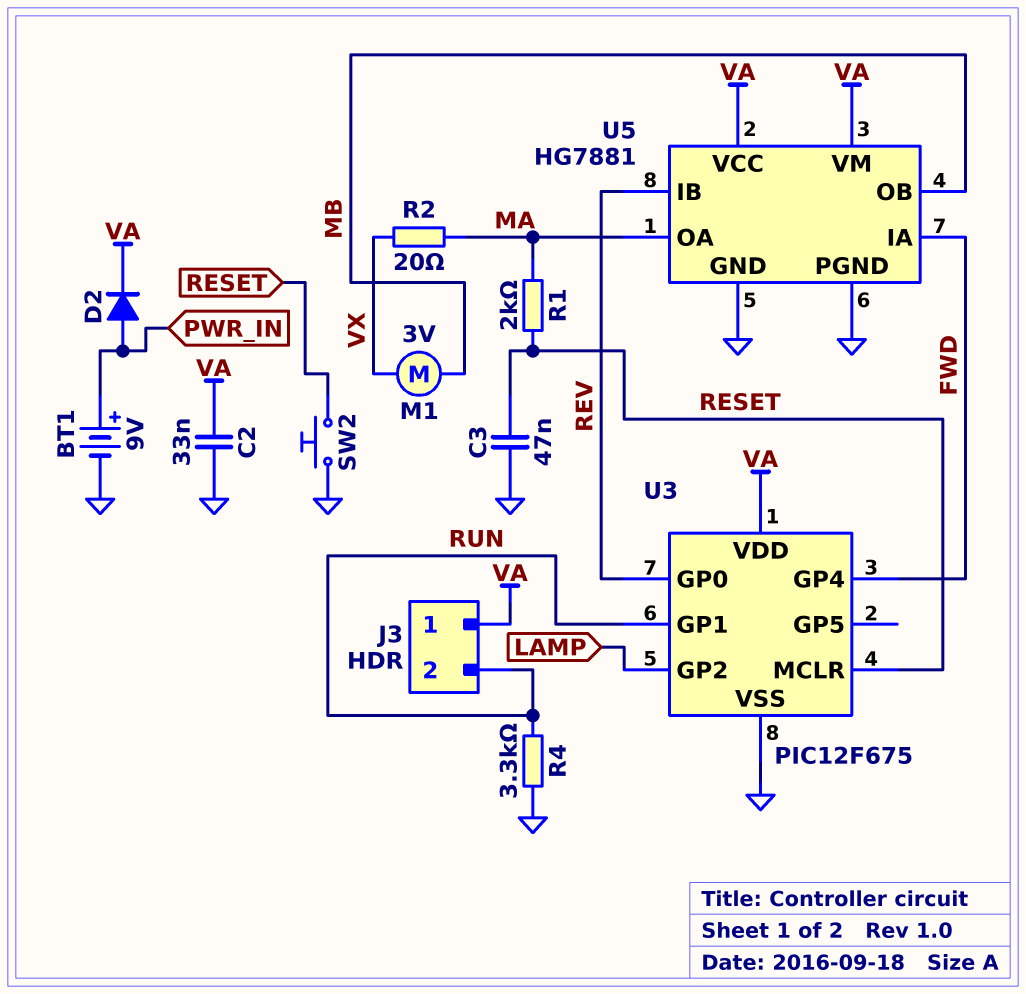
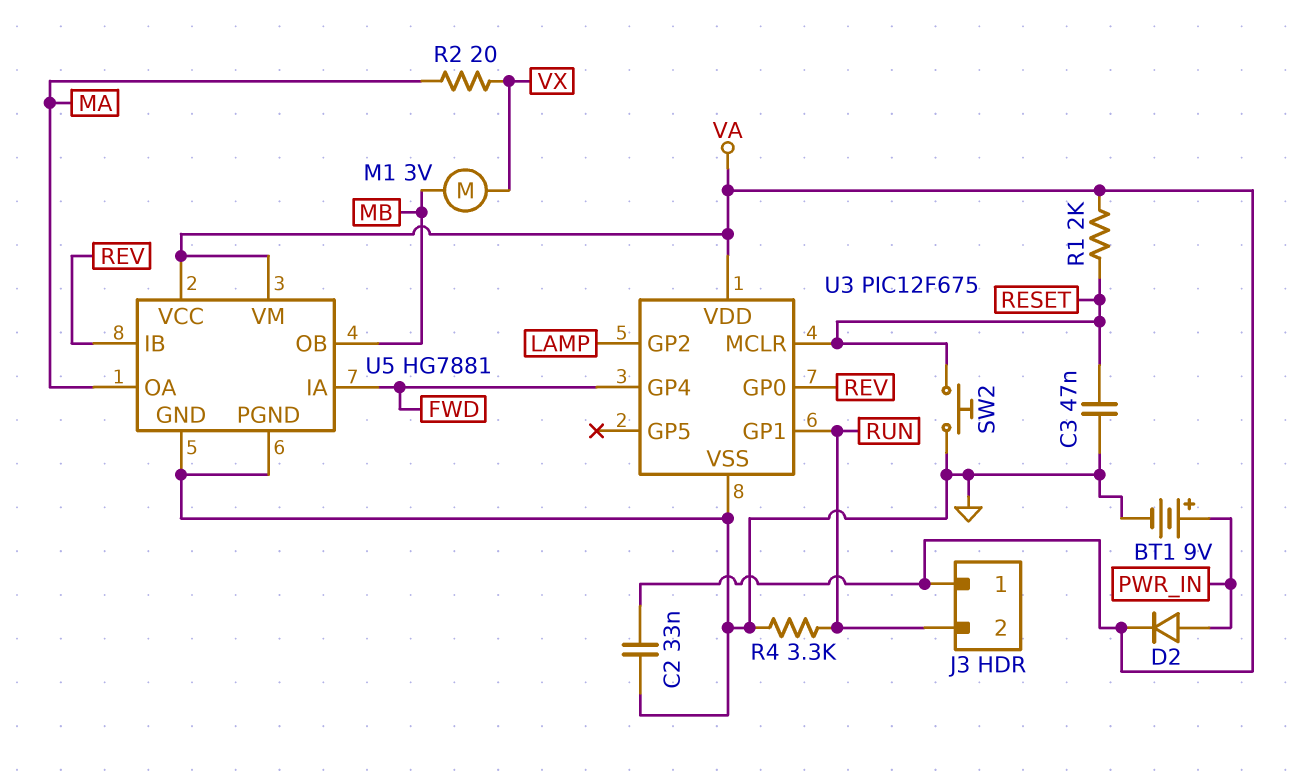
R1: 2k (MA, RESET) -> 2k (RESET, VA)

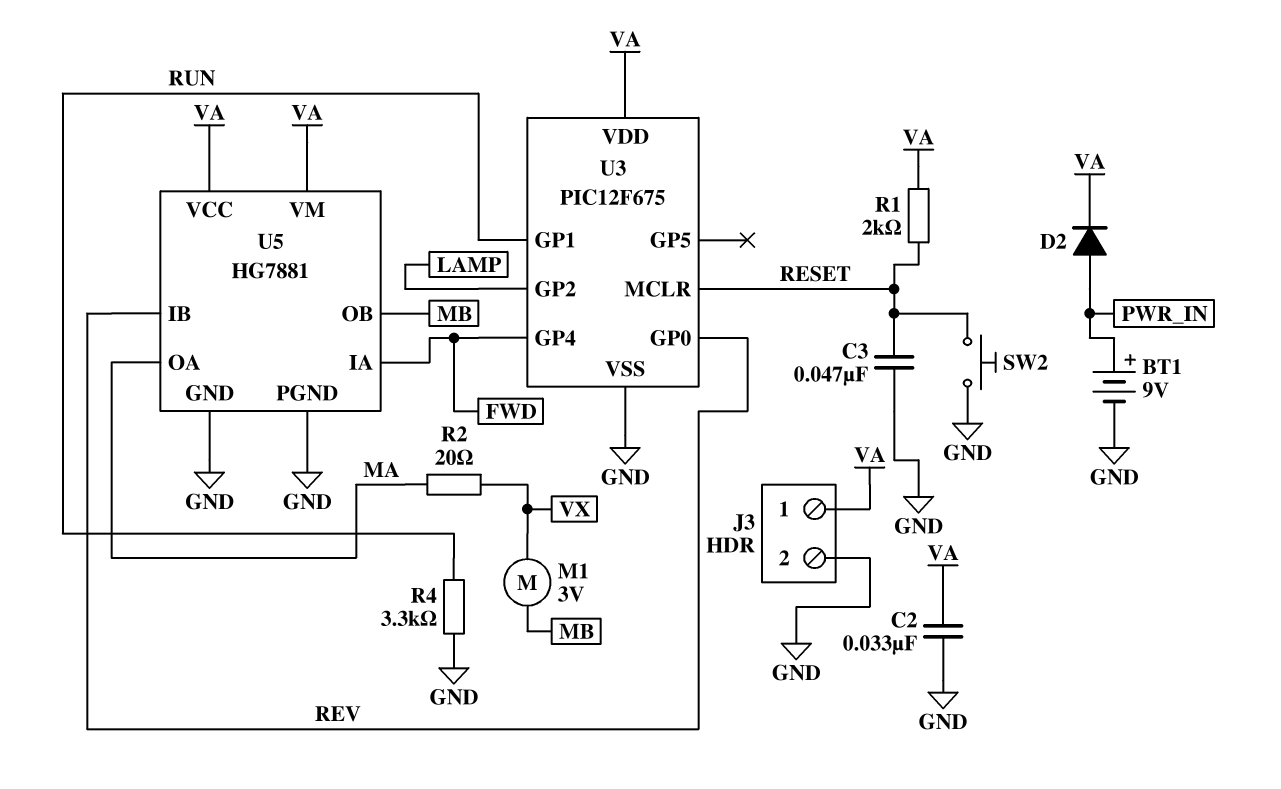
J3 pin 2: RUN -> GND

